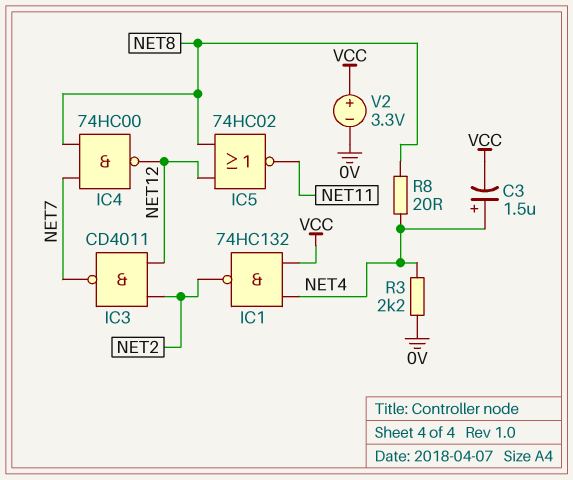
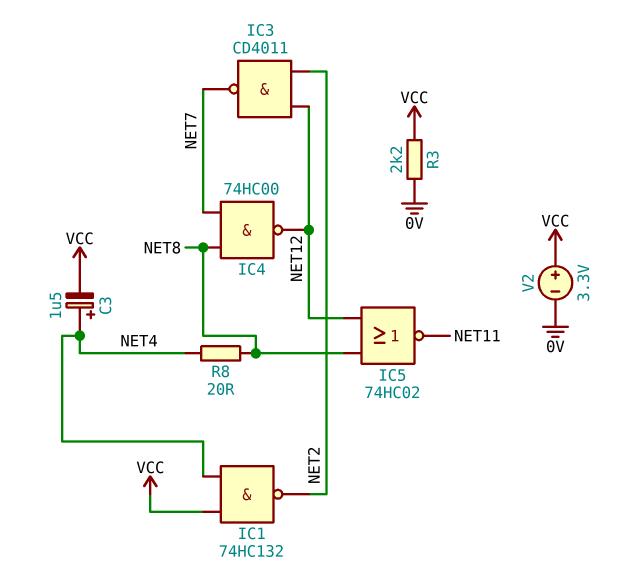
R3: 2.2k (0V, NET4) -> 2.2k (0V, VCC)

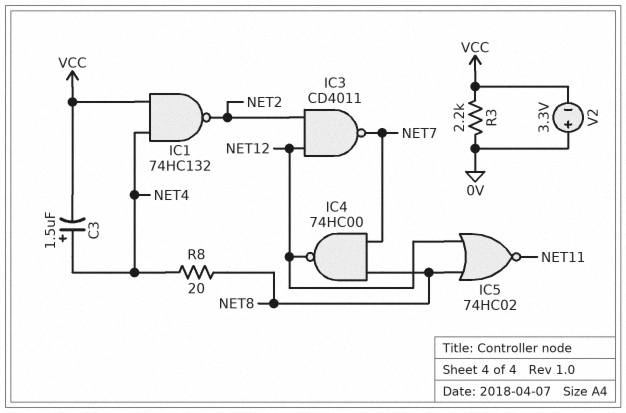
V2: 3.3V (plus VCC, minus 0V) -> 3.3V (plus 0V, minus VCC)

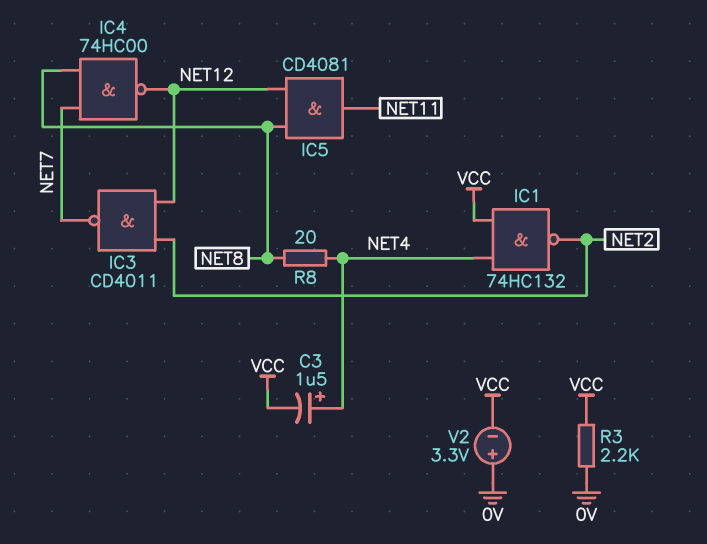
IC5: NOR 74HC02 (in NET8, in NET12, out NET11) -> AND CD4081 (in NET8, in NET12, out NET11)

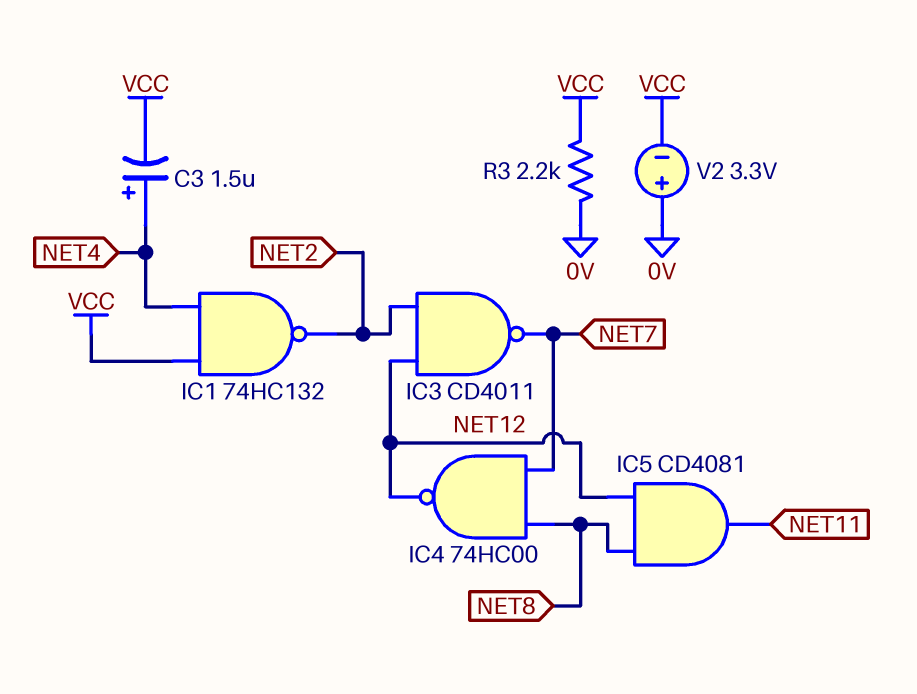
R8: 20 (NET4, NET8) -> none

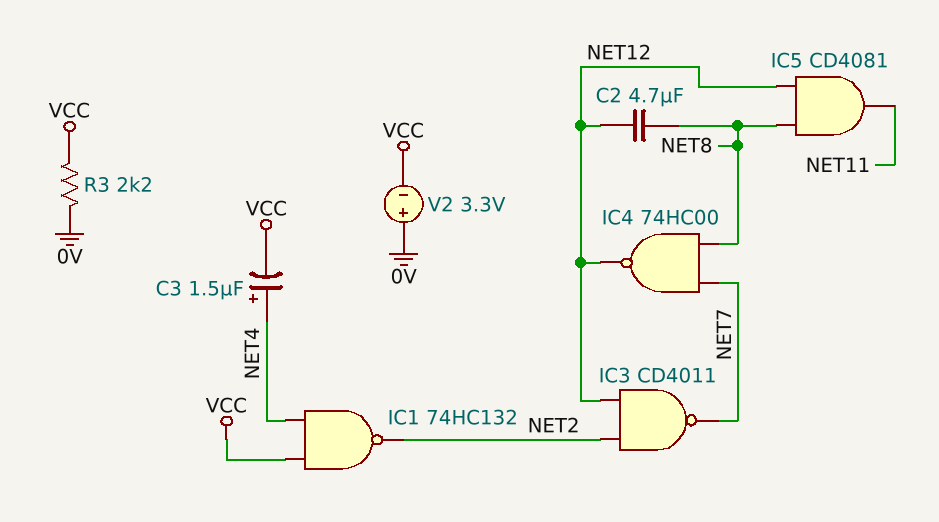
C2: none -> 4.7uF (NET8, NET12)

